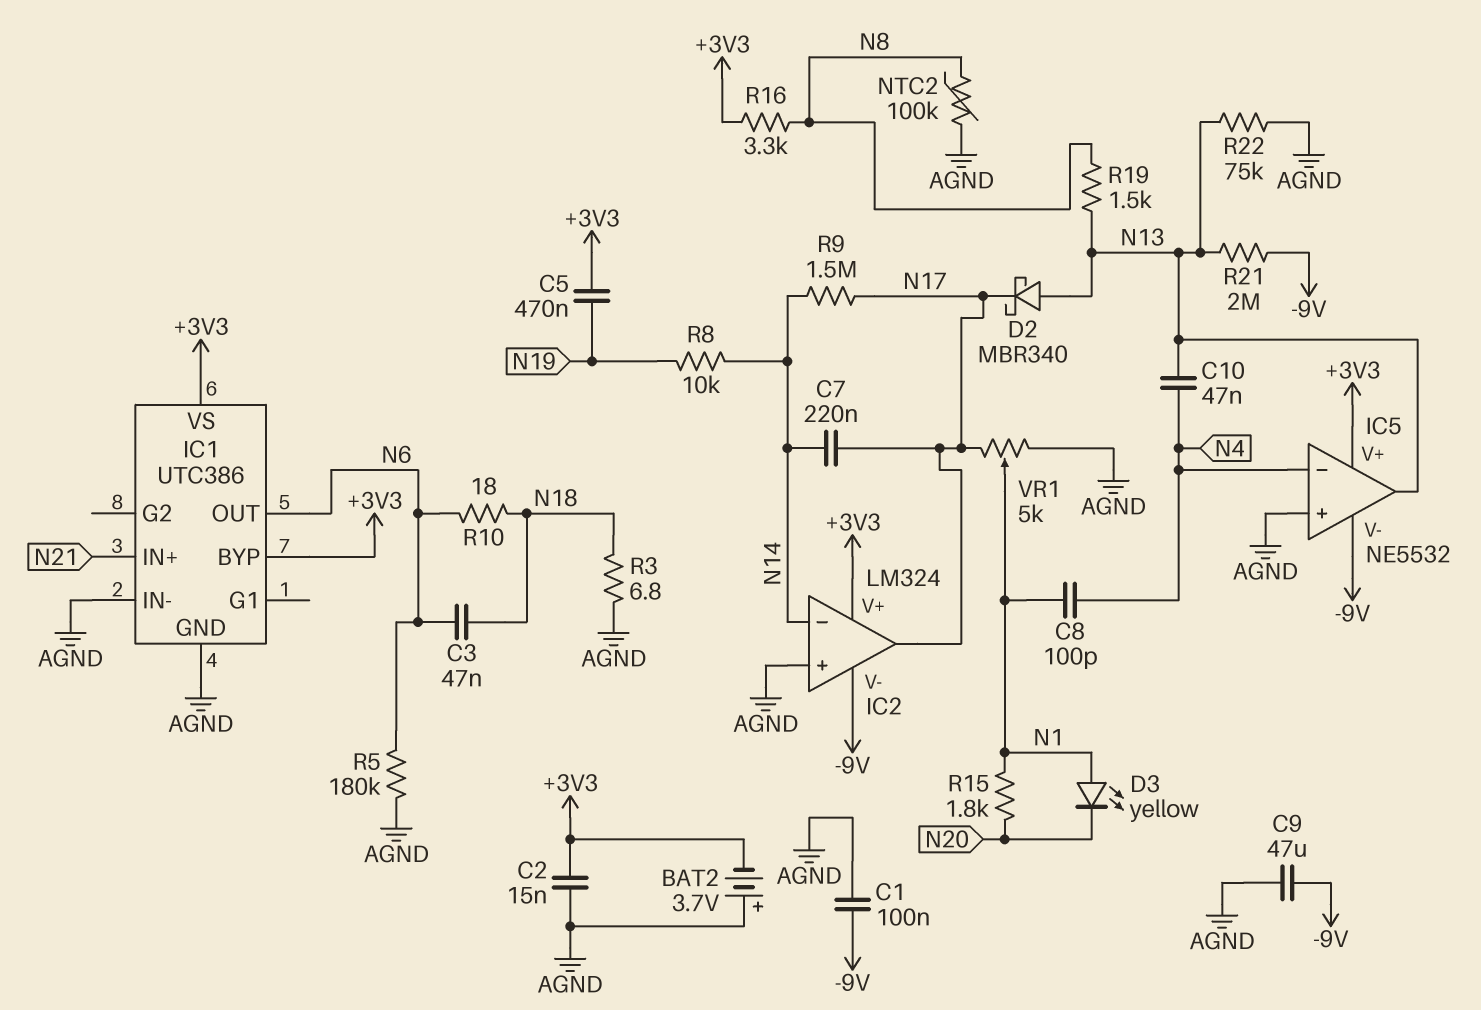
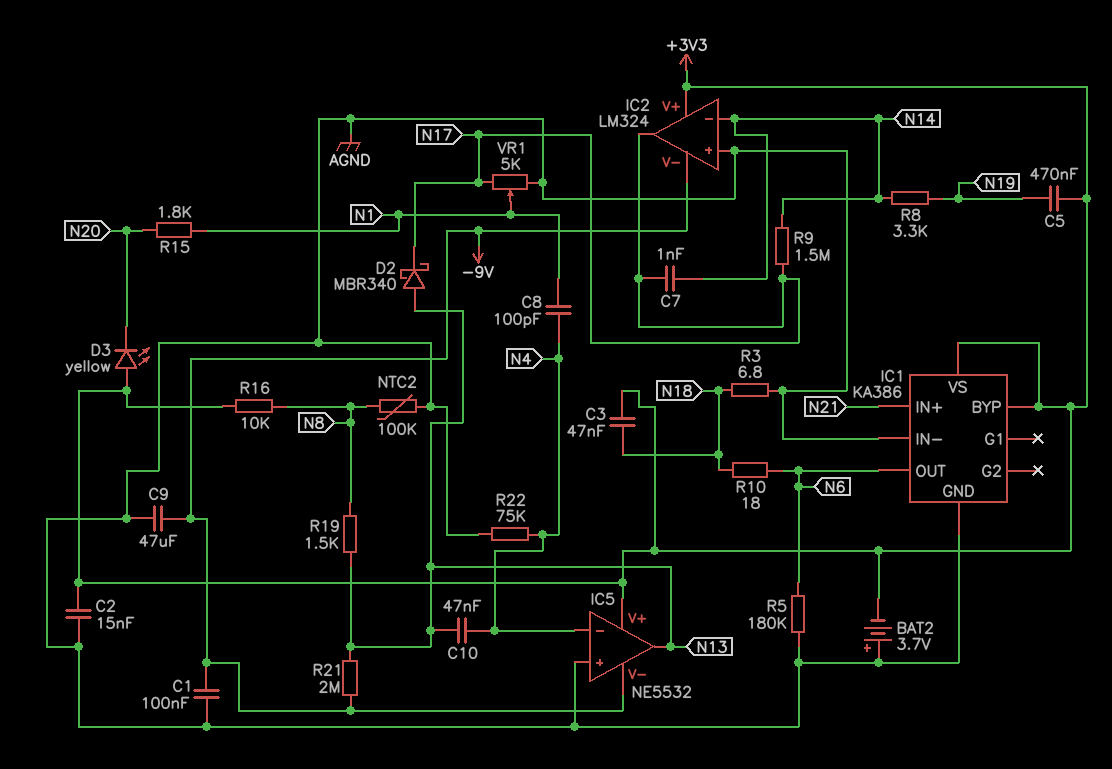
C3: 47nF (N6, N18) -> 47nF (+3V3, N18)
C7: 220nF (N14, N17) -> 1nF (N14, N17)
D3: LED yellow (A N1, K N20) -> LED yellow (A +3V3, K N20)
IC1: UTC386 -> KA386
R8: 10k (N14, N19) -> 3.3k (N14, N19)
R16: 3.3k (+3V3, N8) -> 10k (+3V3, N8)
R22: 75k (AGND, N13) -> 75k (AGND, N4)

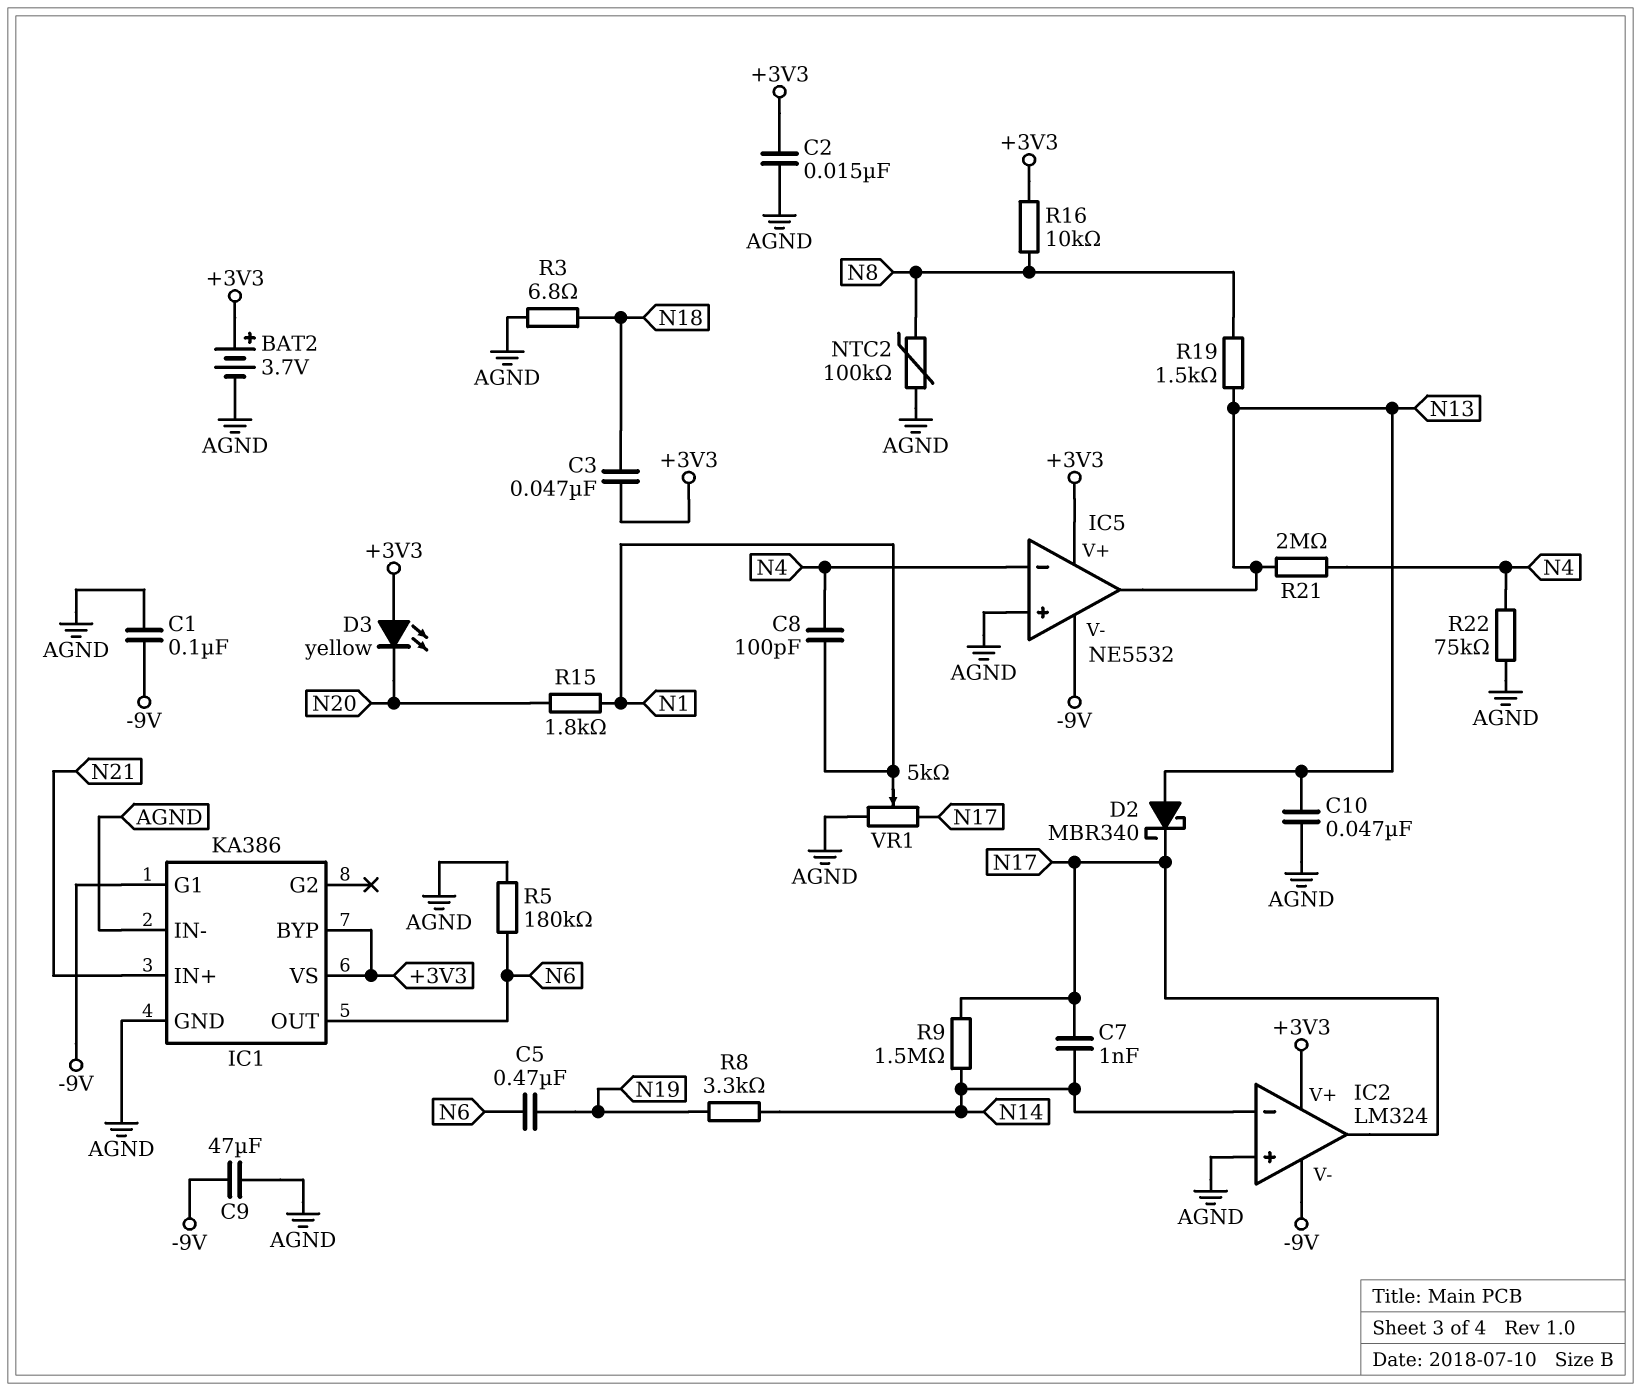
BAT2: 3.7V (plus AGND, minus +3V3) -> 3.7V (plus +3V3, minus AGND)
C5: 470nF (+3V3, N19) -> 470nF (N6, N19)
C10: 47nF (N4, N13) -> 47nF (AGND, N13)
IC1 pin G1: none -> -9V
R10: 18 (N6, N18) -> none
R21: 2M (-9V, N13) -> 2M (N4, N13)

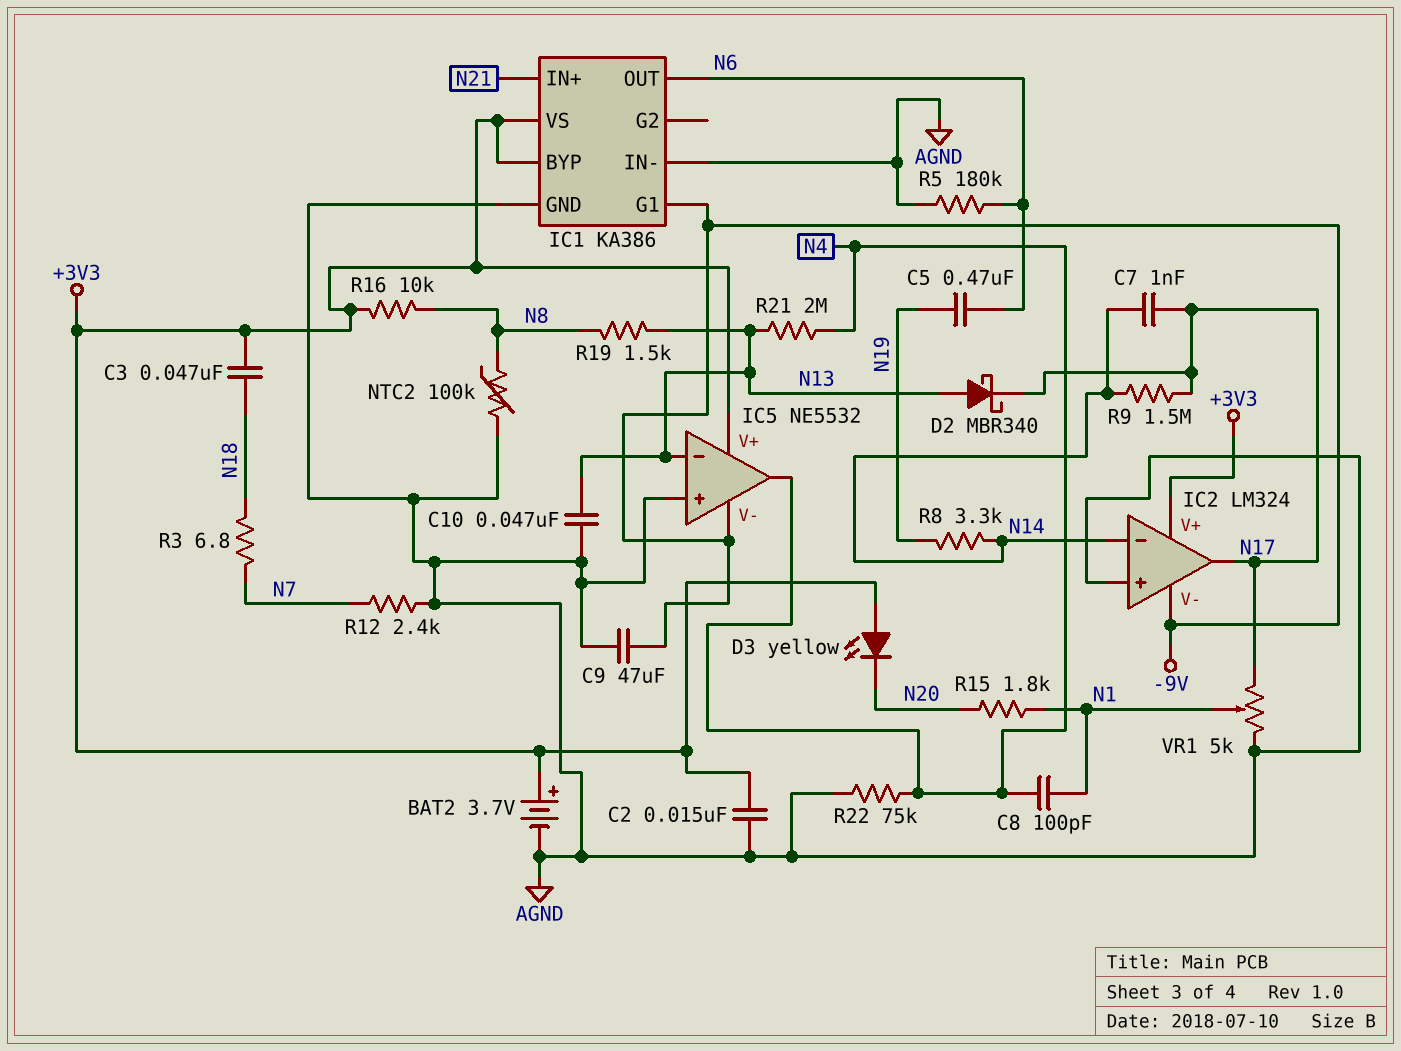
C1: 100nF (-9V, AGND) -> none
IC5 pin in-: N4 -> N13
IC5 pin out: N13 -> N4
R3: 6.8 (AGND, N18) -> 6.8 (N7, N18)
R12: none -> 2.4k (AGND, N7)

